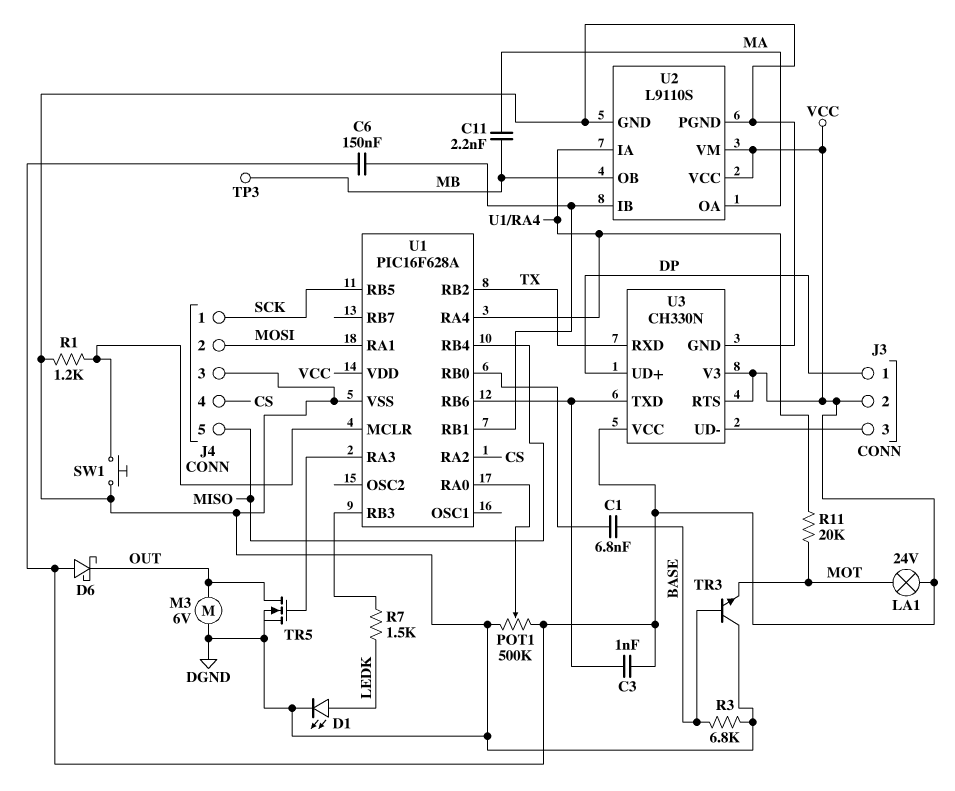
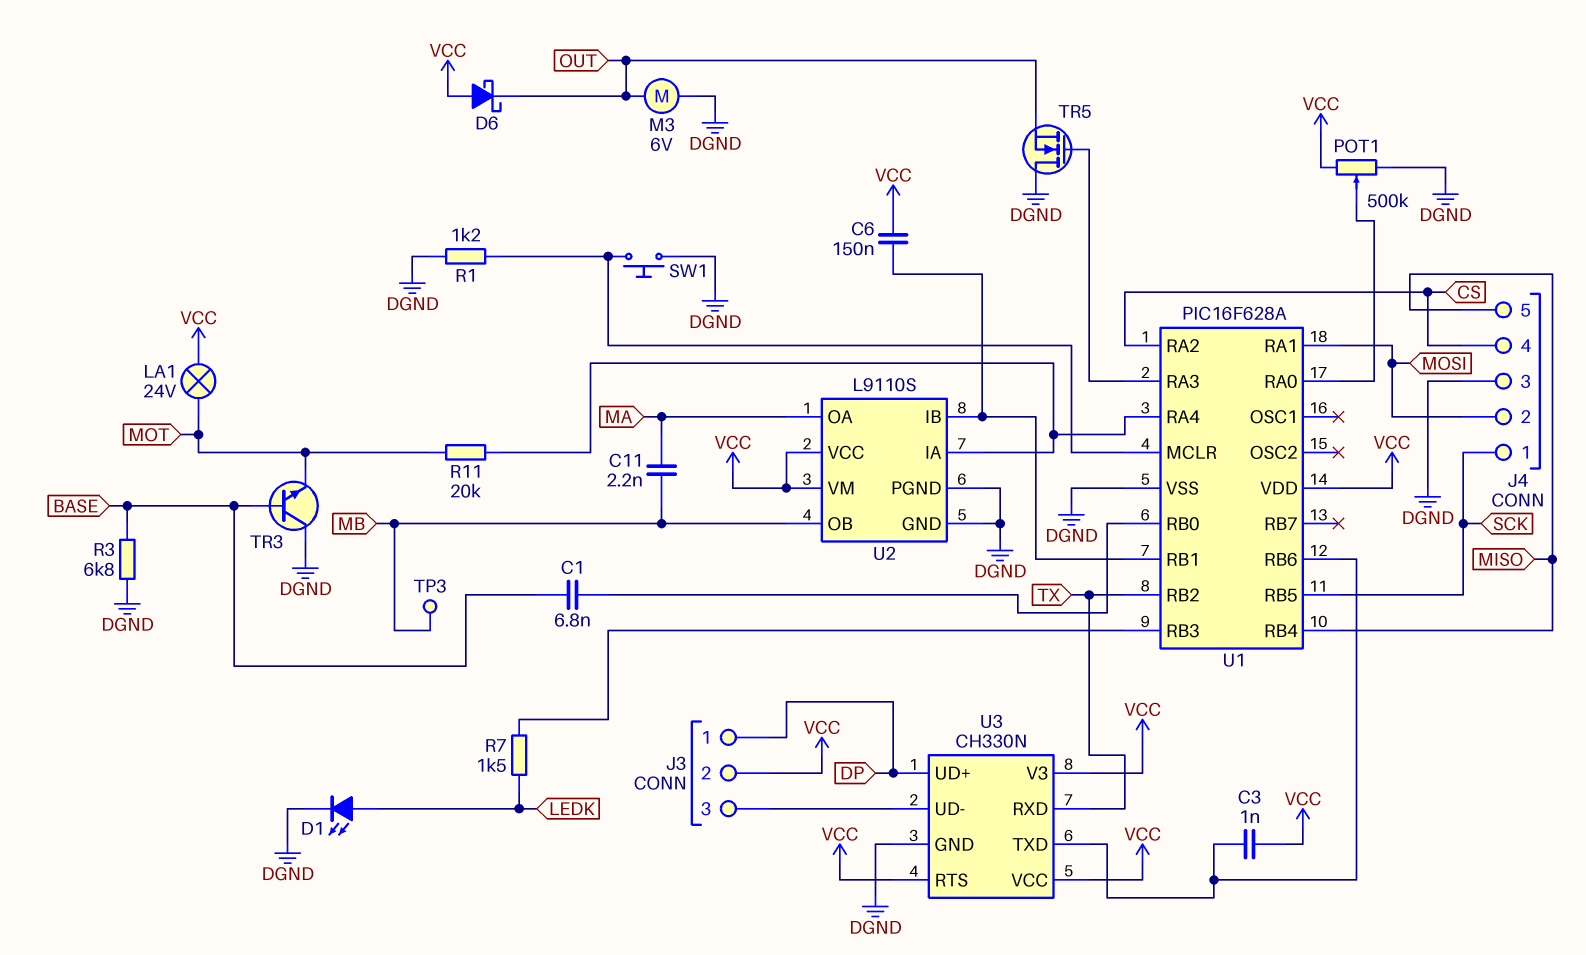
TR5: NMOS (G U1/RA3, D OUT, S DGND) -> NMOS (G U1/RA3, D DGND, S OUT)

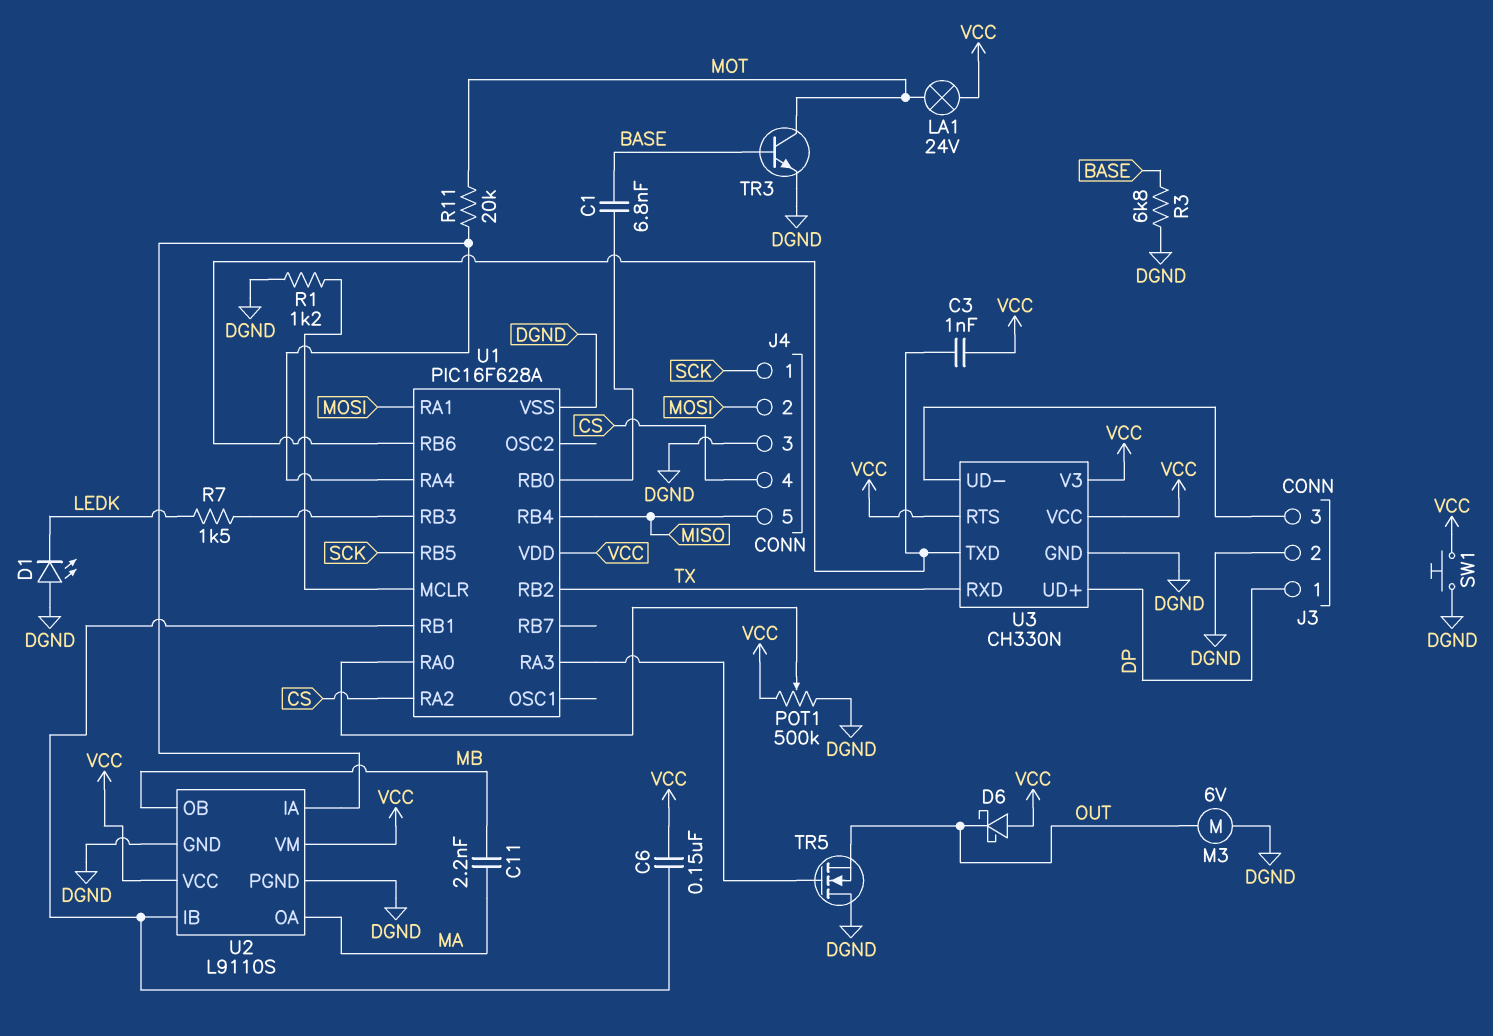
D1: LED (A LEDK, K DGND) -> LED (A DGND, K LEDK)
J3 pin 2: VCC -> DGND
SW1: button (DGND, U1/MCLR) -> button (DGND, VCC)
TP3: test point (MB) -> none
TR3: NPN (B BASE, C DGND, E MOT) -> NPN (B BASE, C MOT, E DGND)

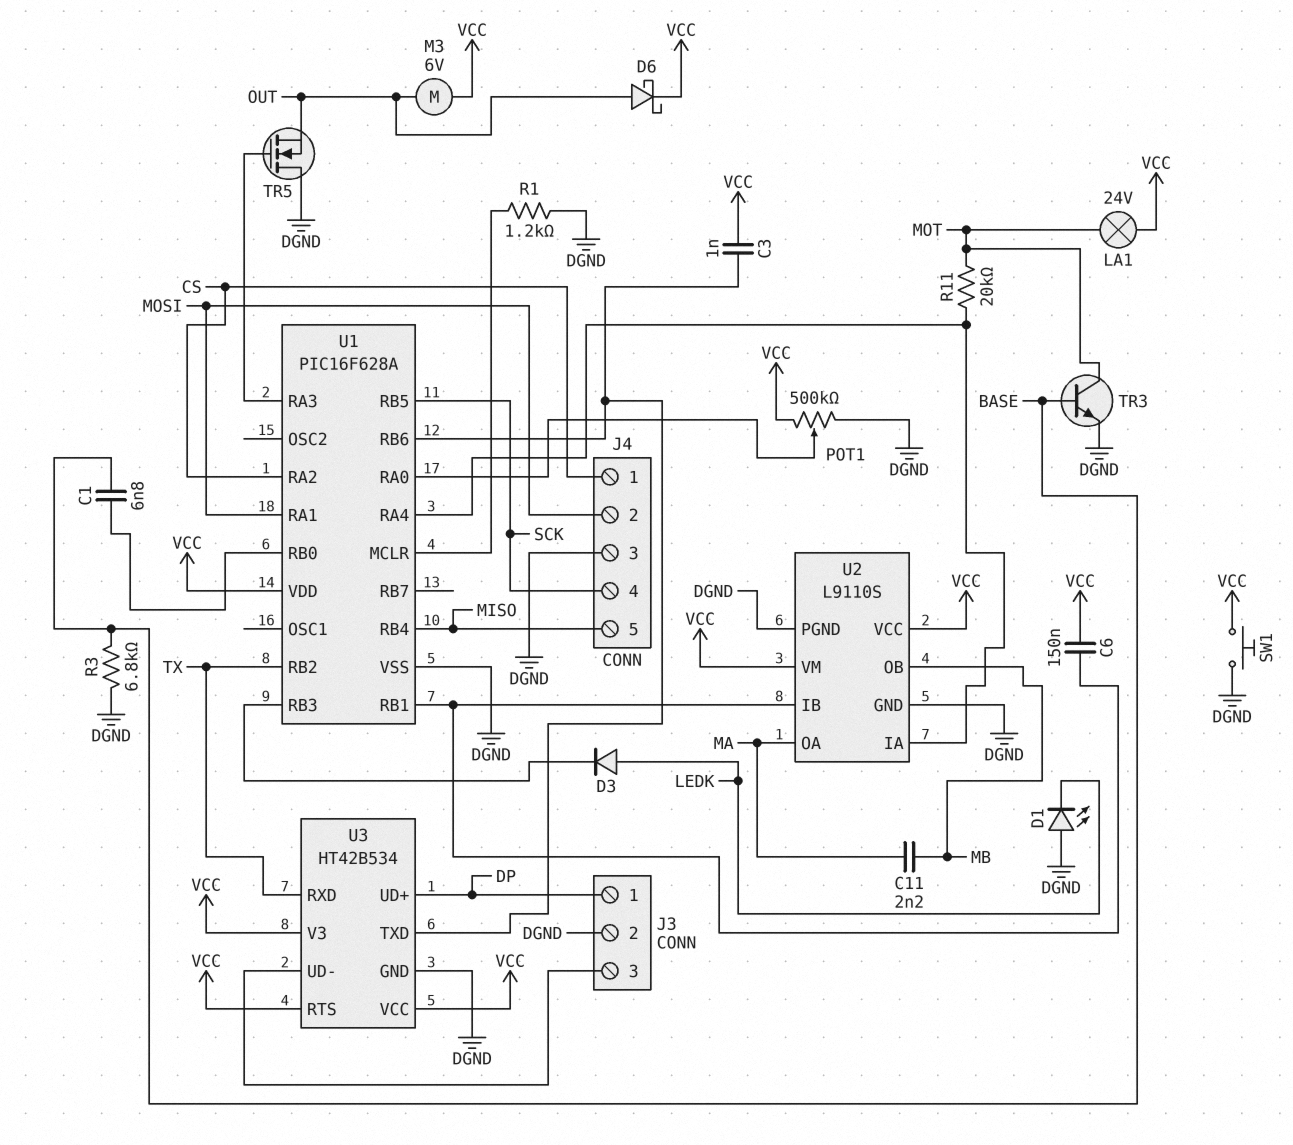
D3: none -> diode (A LEDK, K U1/RB3)
D6: schottky (A VCC, K OUT) -> schottky (A OUT, K VCC)
J4 pin 1: SCK -> CS
J4 pin 4: CS -> SCK
M3: motor 6V (DGND, OUT) -> motor 6V (OUT, VCC)
R7: 1.5k (LEDK, U1/RB3) -> none
U3: CH330N -> HT42B534

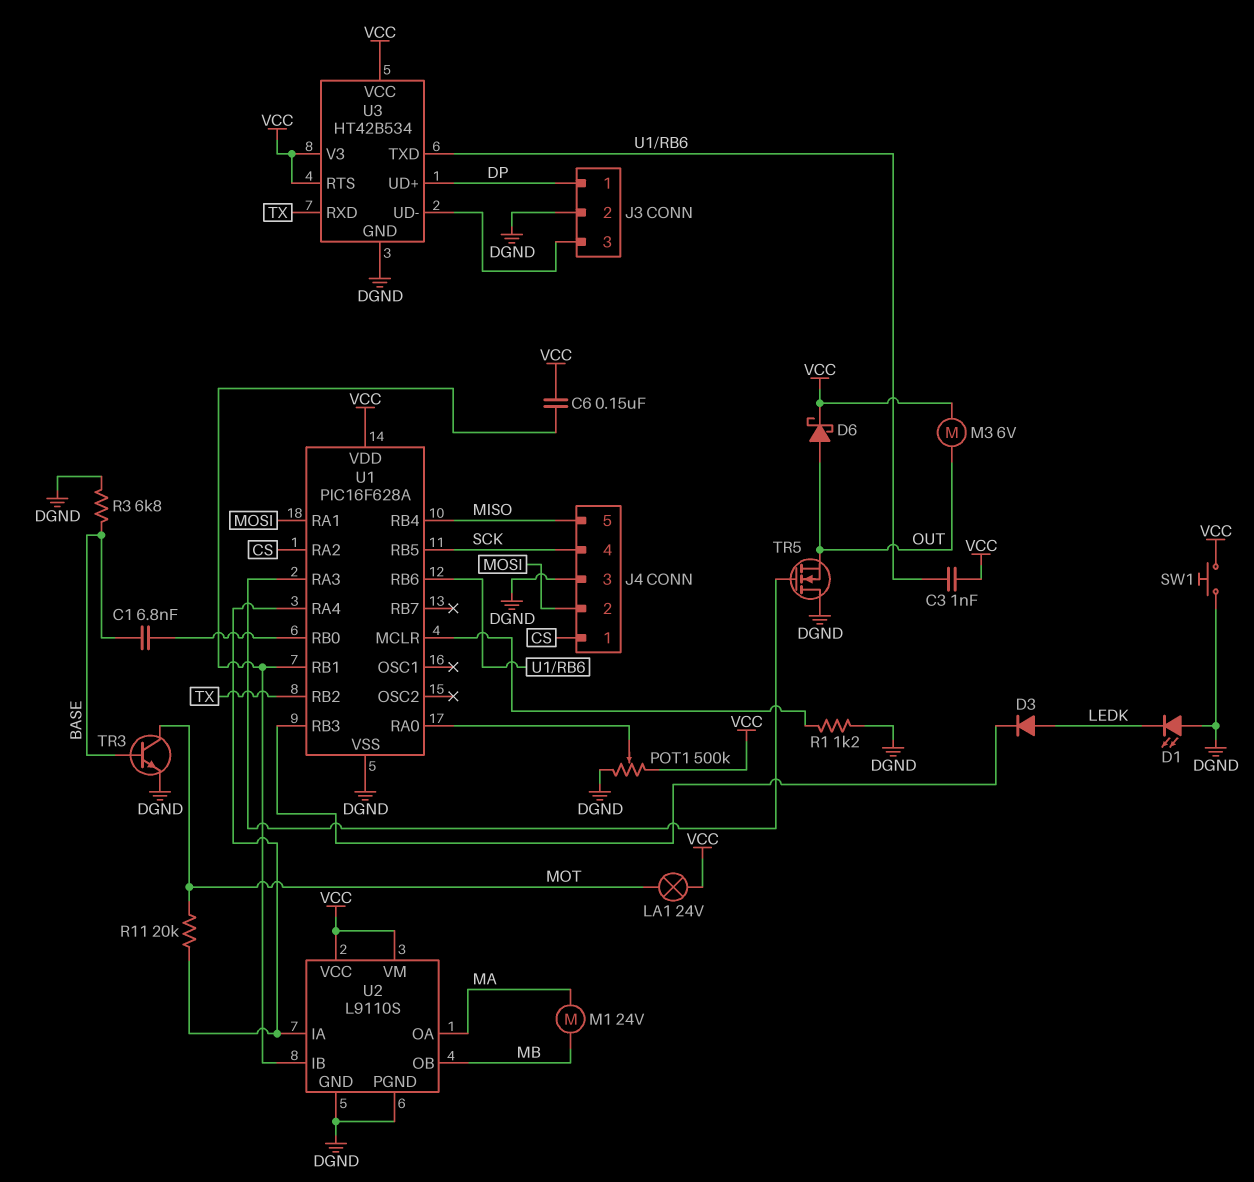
C11: 2.2nF (MA, MB) -> none
M1: none -> motor 24V (MA, MB)

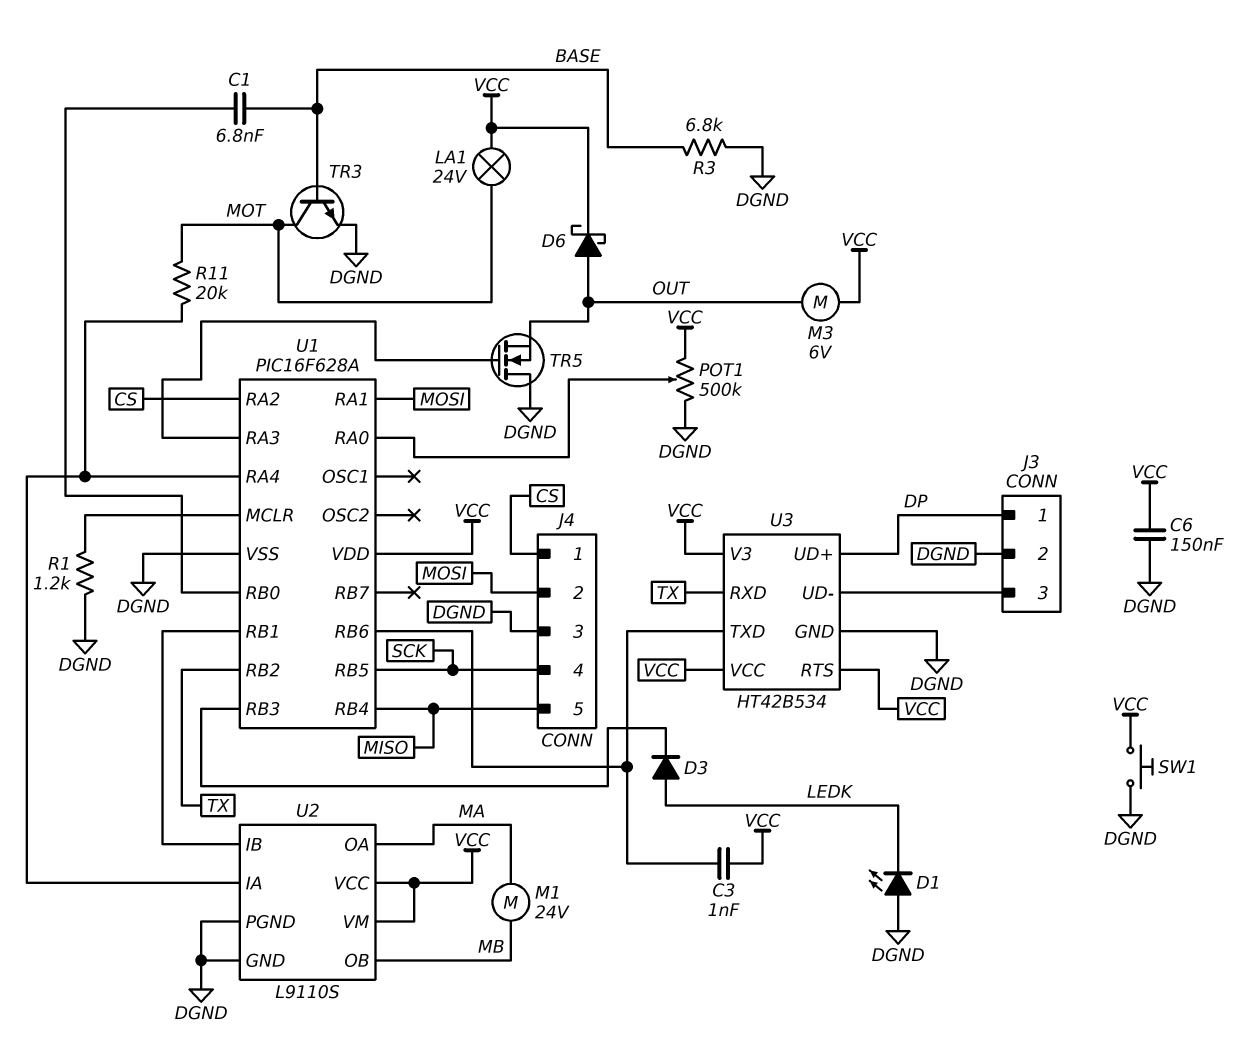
C6: 150nF (U1/RB1, VCC) -> 150nF (DGND, VCC)

